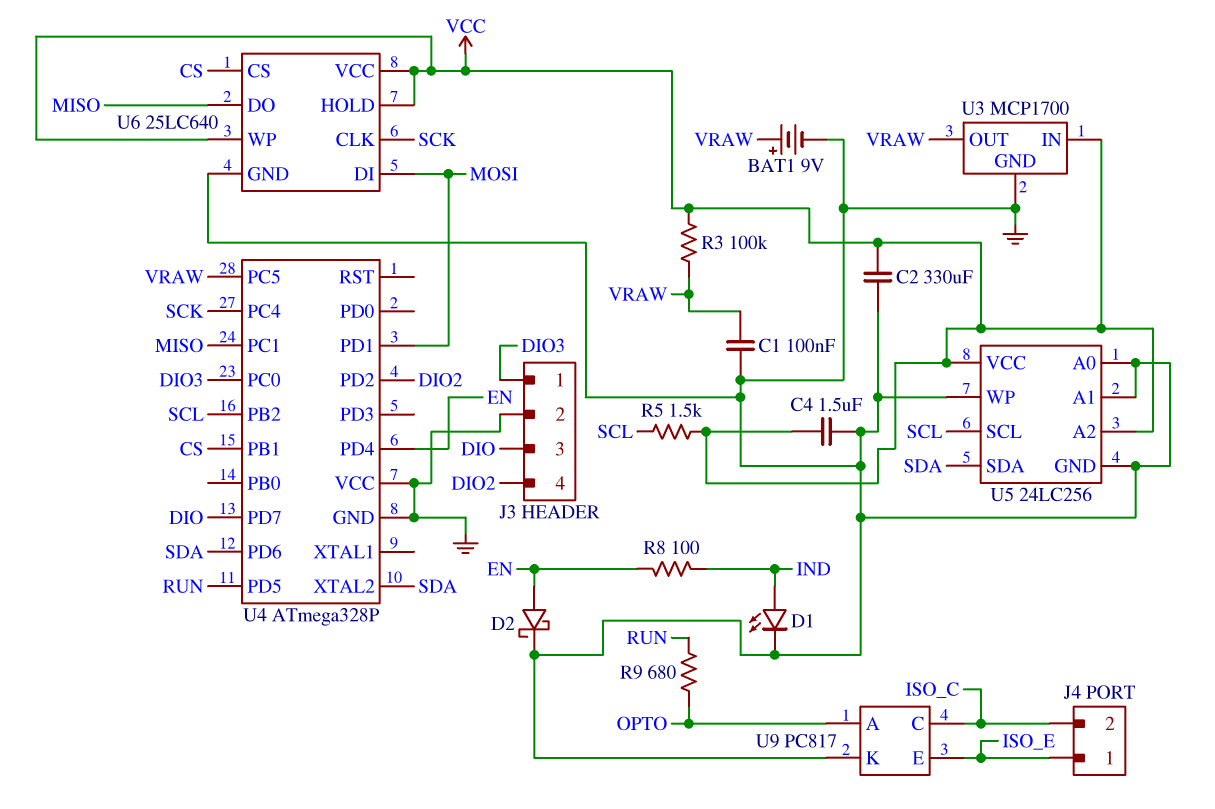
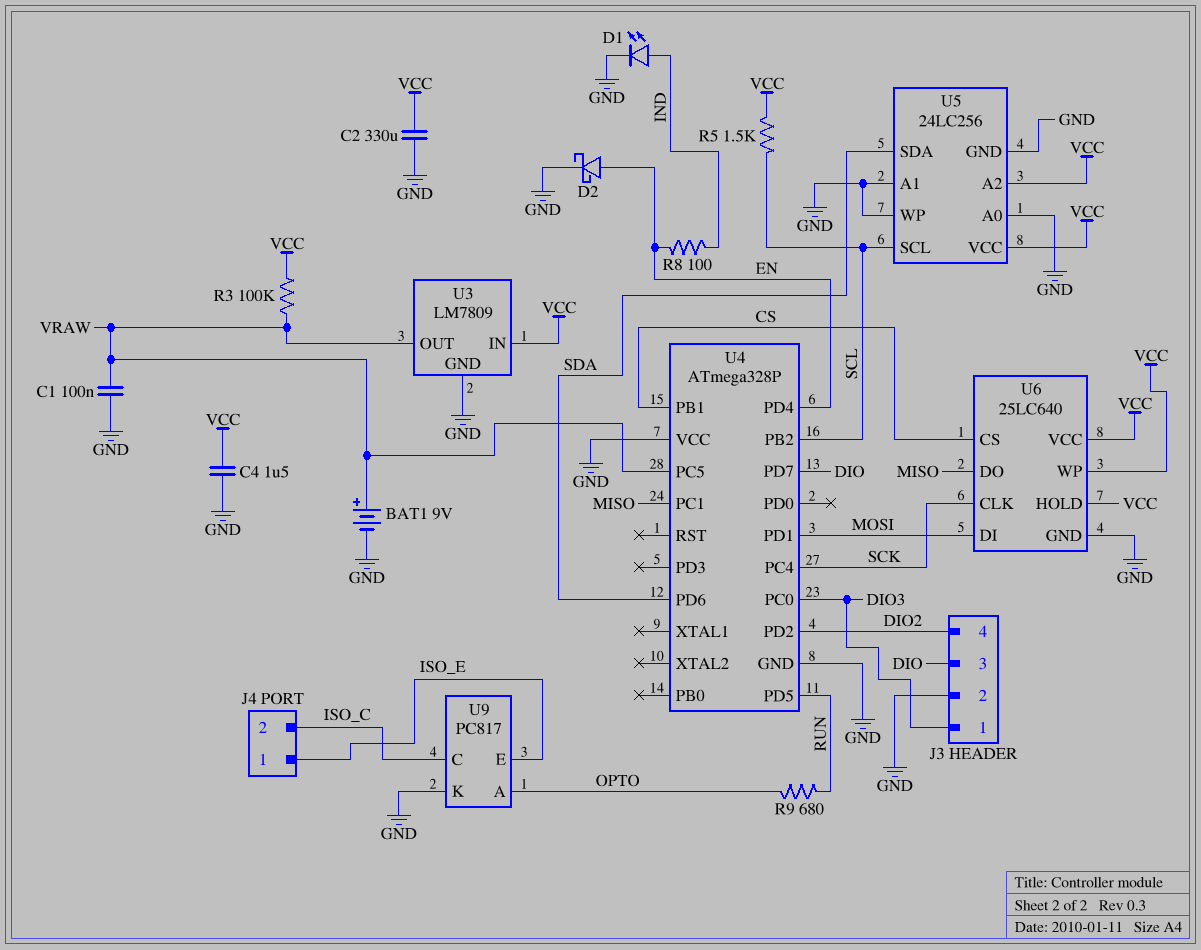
U3: MCP1700 -> LM7809
U4 pin XTAL2: SDA -> none

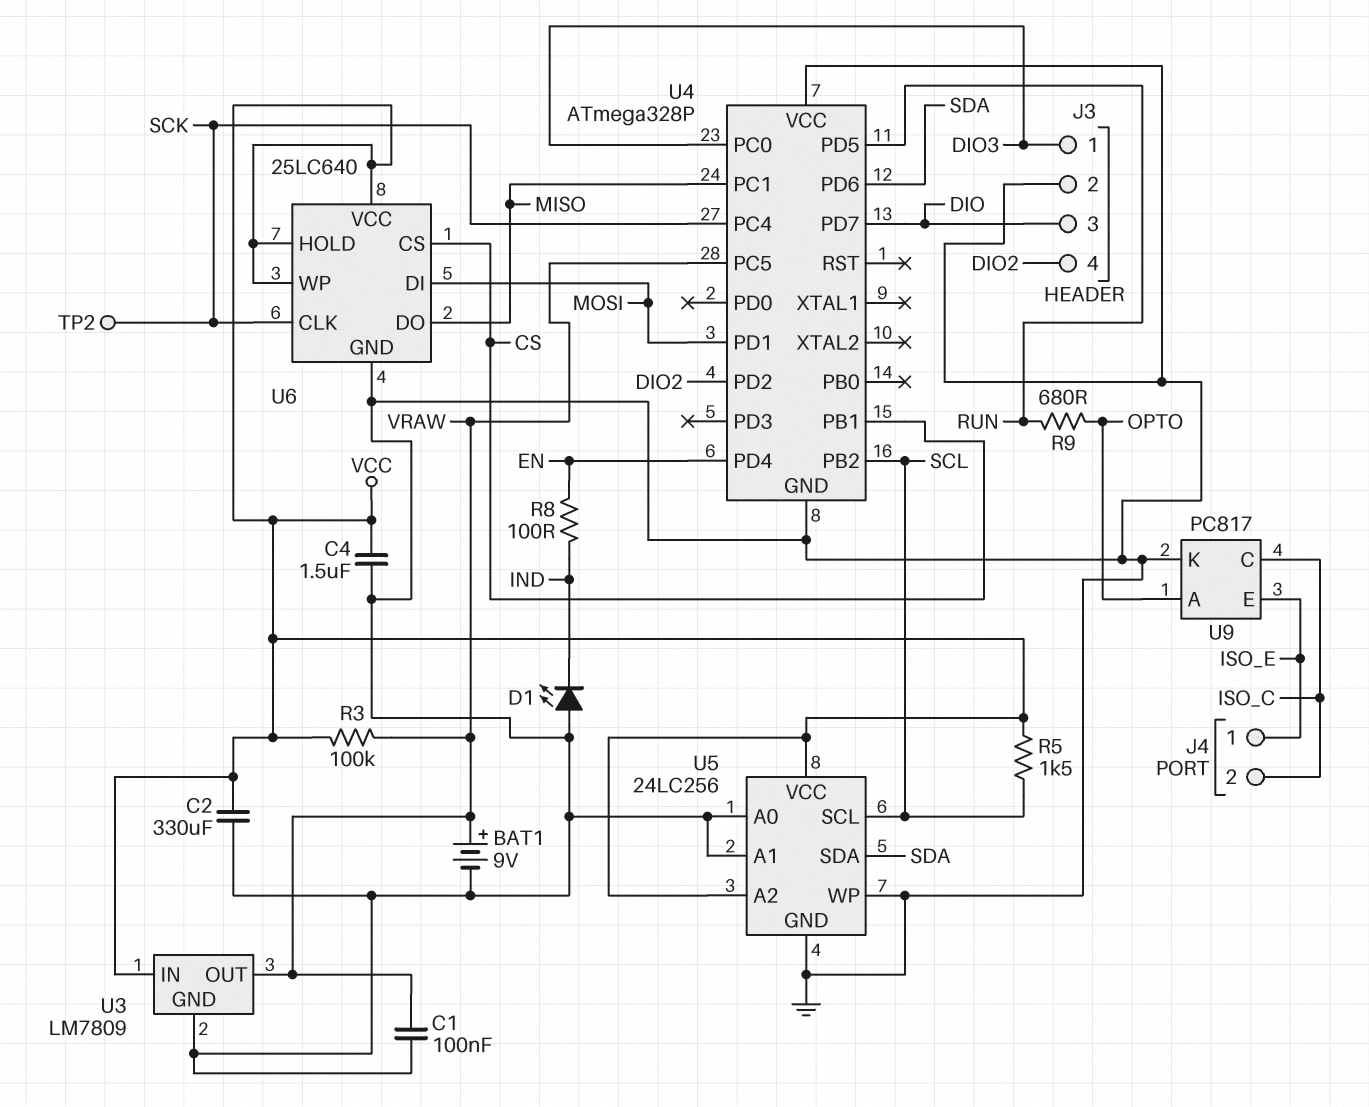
D1: LED (A IND, K GND) -> LED (A GND, K IND)
D2: schottky (A EN, K GND) -> none
TP2: none -> test point (SCK)

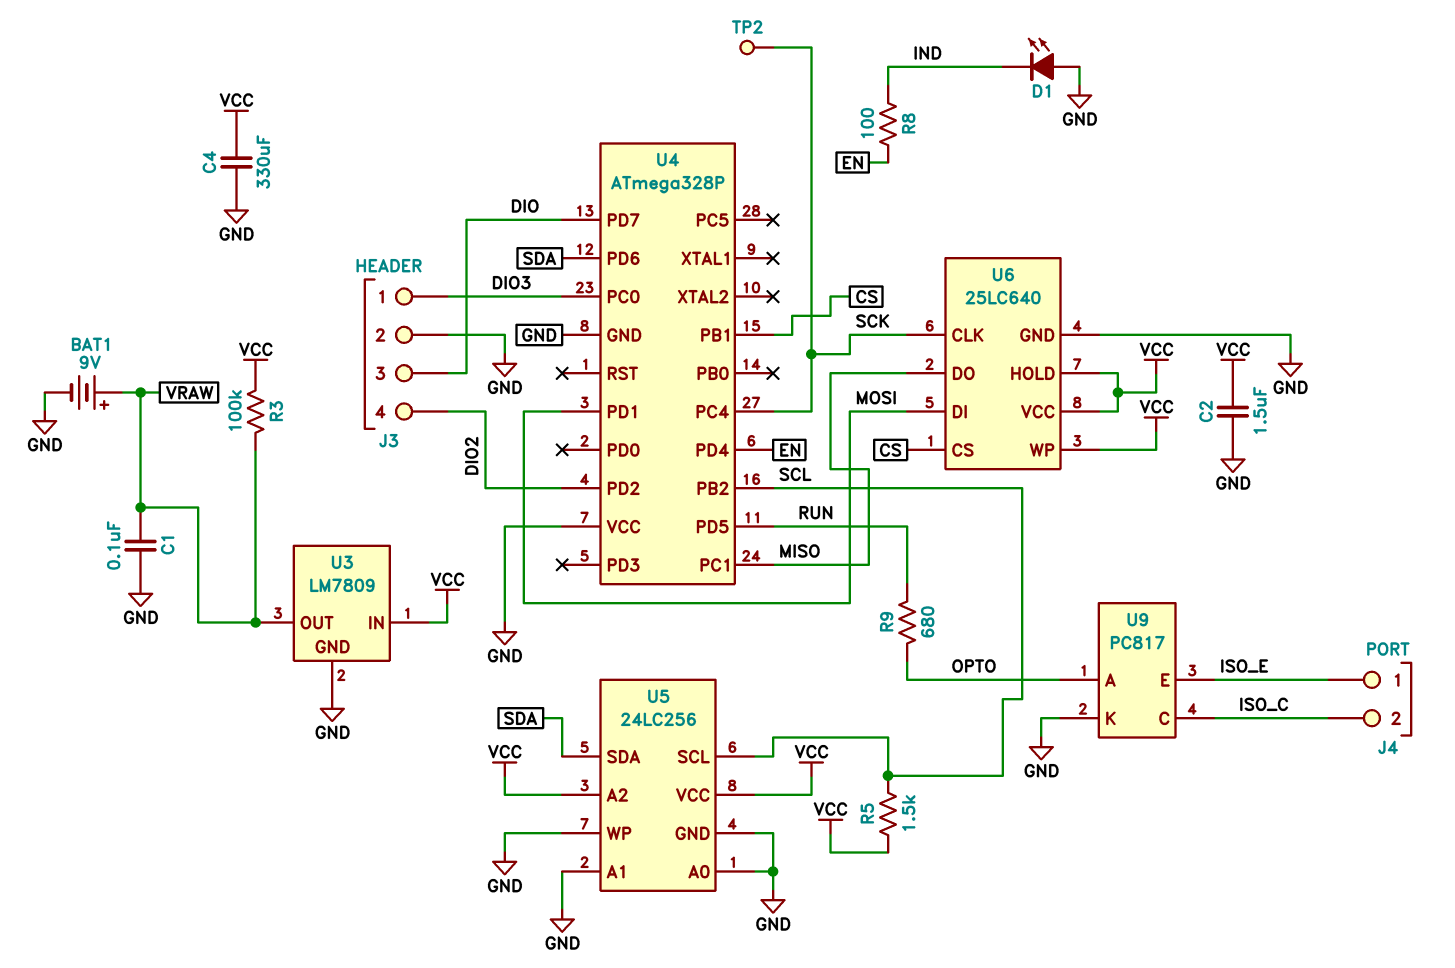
C2: 330uF (GND, VCC) -> 1.5uF (GND, VCC)
C4: 1.5uF (GND, VCC) -> 330uF (GND, VCC)
U4 pin PC5: VRAW -> none

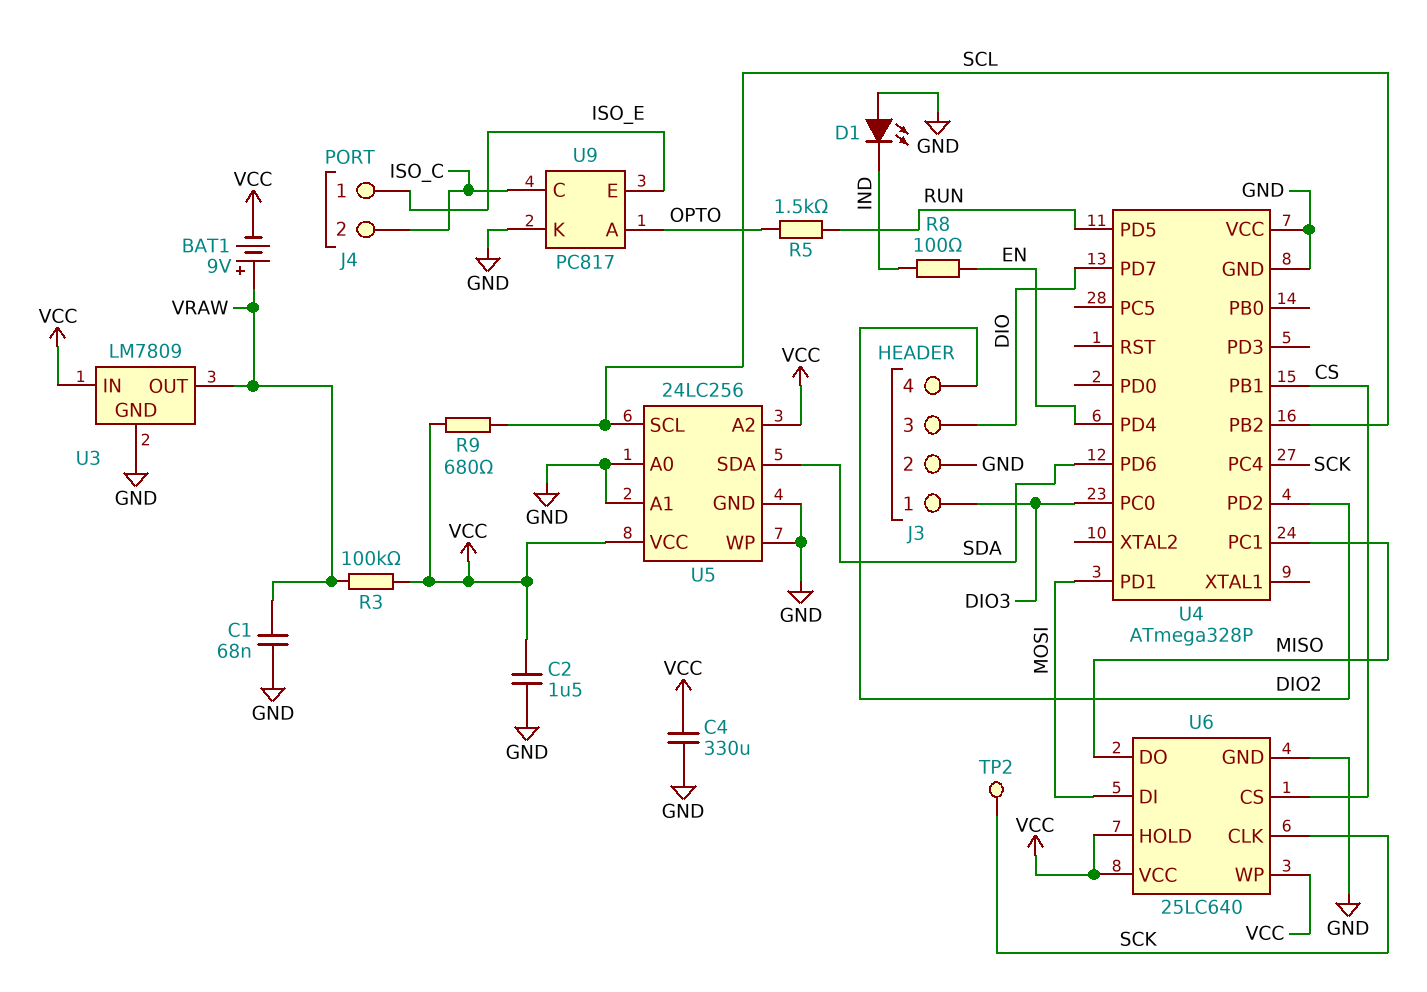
BAT1: 9V (plus VRAW, minus GND) -> 9V (plus VRAW, minus VCC)
C1: 100nF (GND, VRAW) -> 68nF (GND, VRAW)
R5: 1.5k (SCL, VCC) -> 1.5k (OPTO, RUN)
R9: 680 (OPTO, RUN) -> 680 (SCL, VCC)

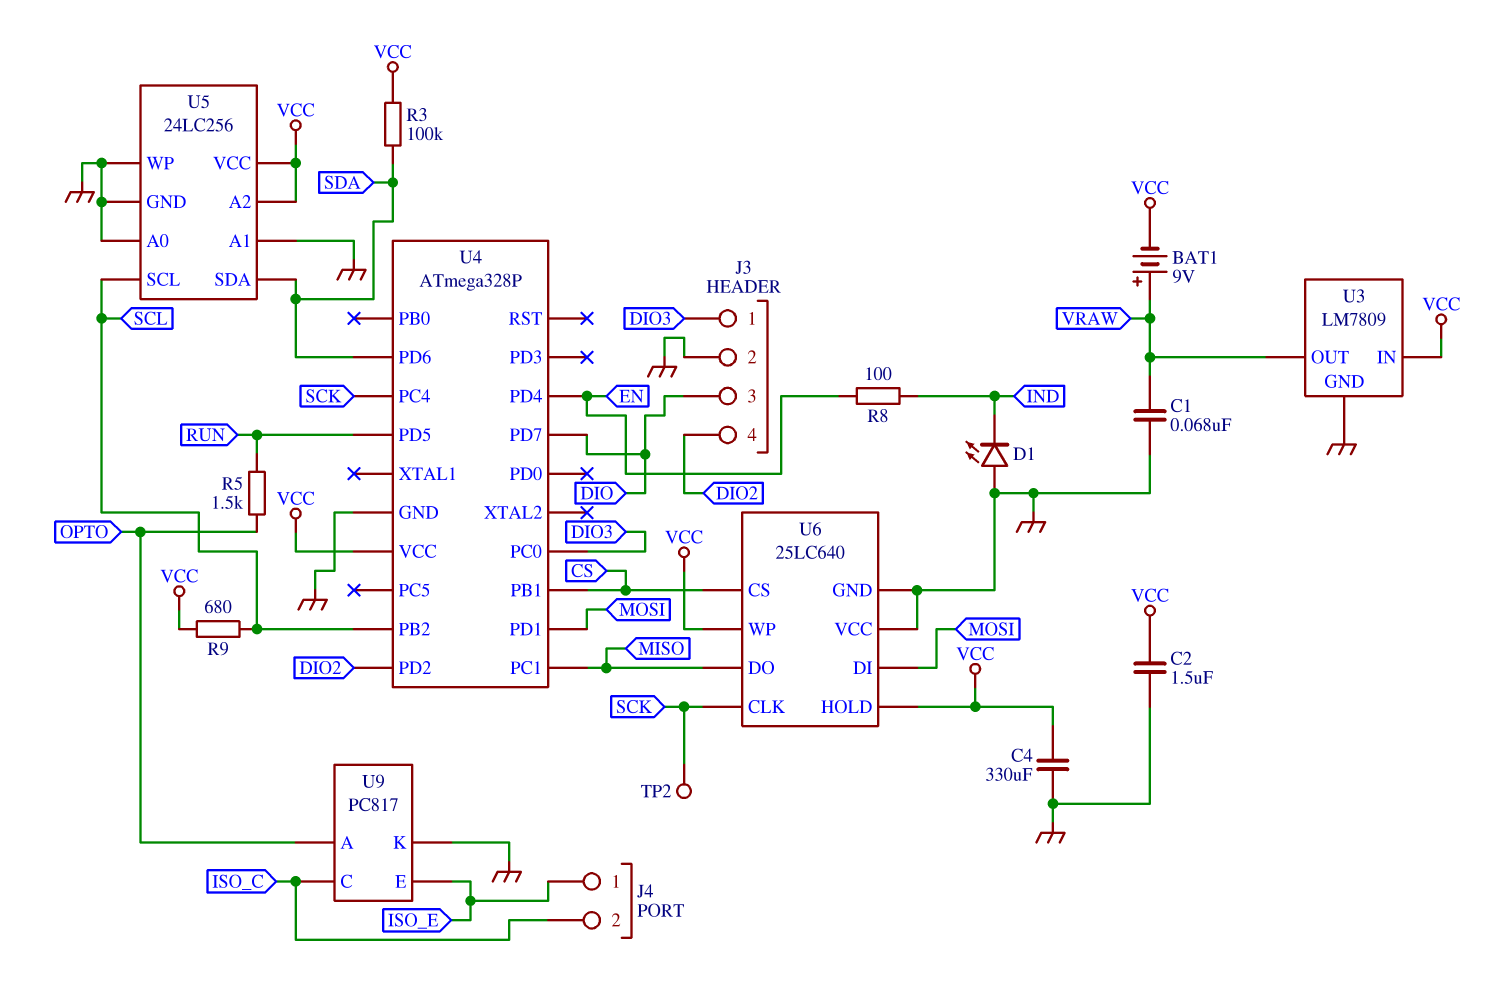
R3: 100k (VCC, VRAW) -> 100k (SDA, VCC)
U4 pin VCC: GND -> VCC
U6 pin VCC: VCC -> GND

